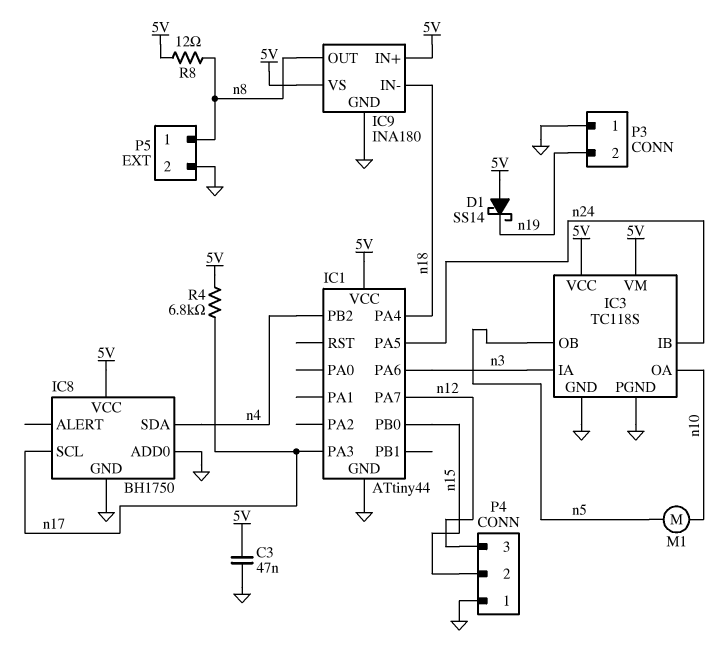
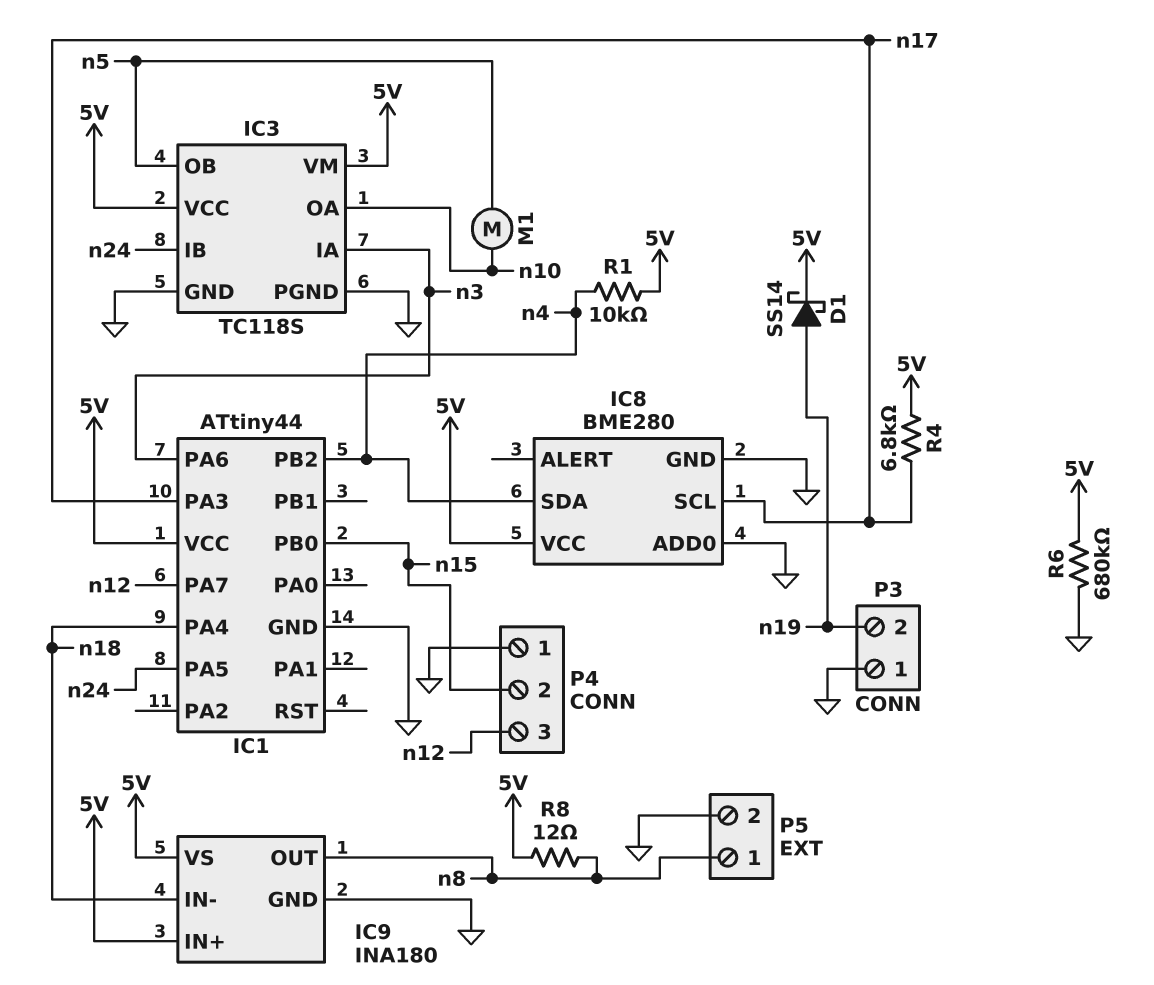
C3: 47nF (5V, GND) -> none
D1: schottky SS14 (A 5V, K n19) -> schottky SS14 (A n19, K 5V)
IC8: BH1750 -> BME280
R1: none -> 10k (5V, n4)
R6: none -> 680k (5V, GND)

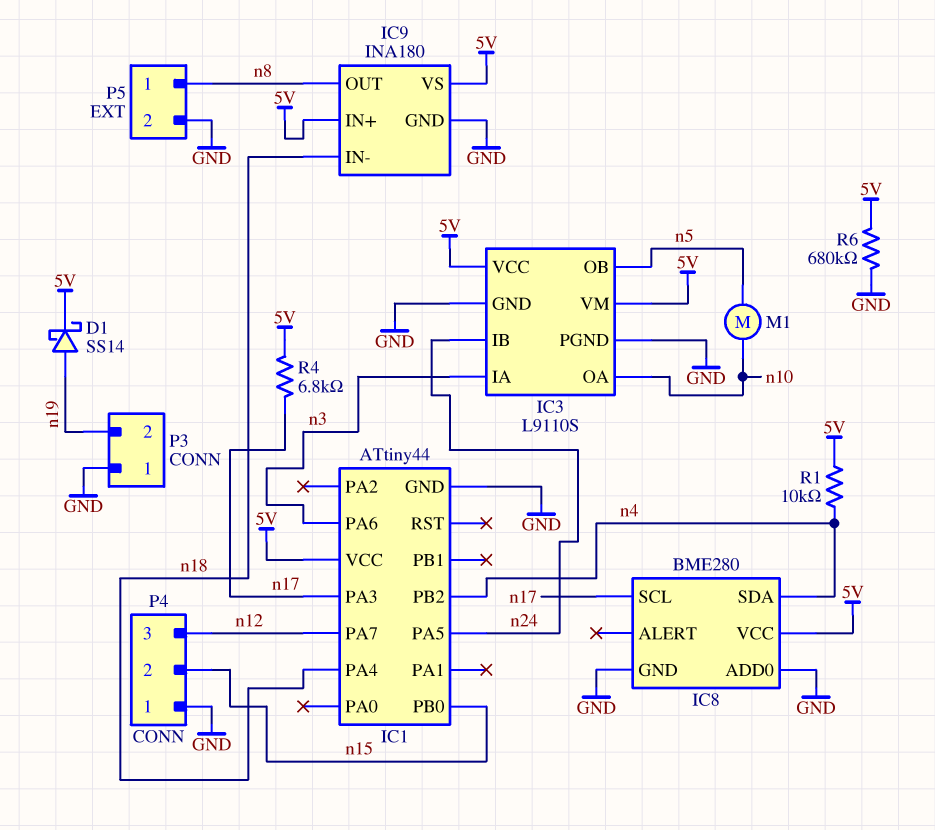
IC3: TC118S -> L9110S
R8: 12 (5V, n8) -> none

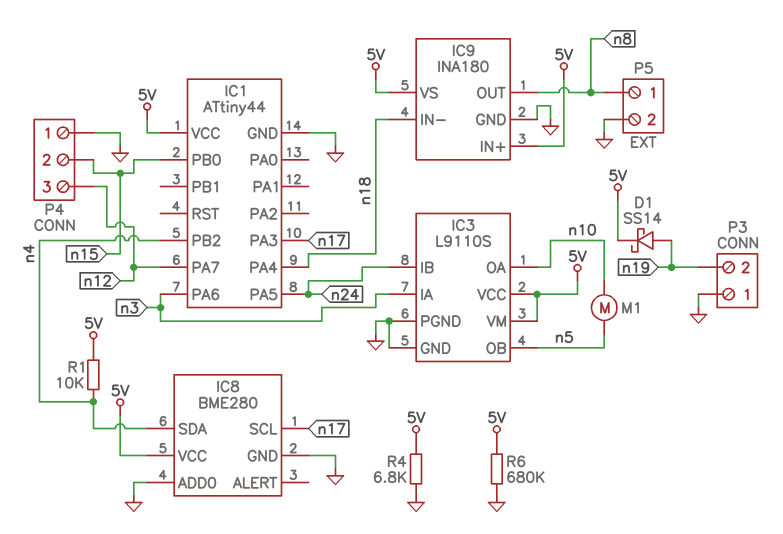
R4: 6.8k (5V, n17) -> 6.8k (5V, GND)

